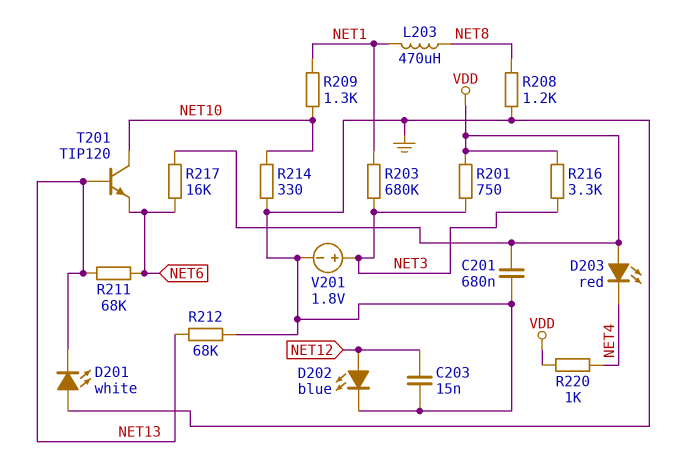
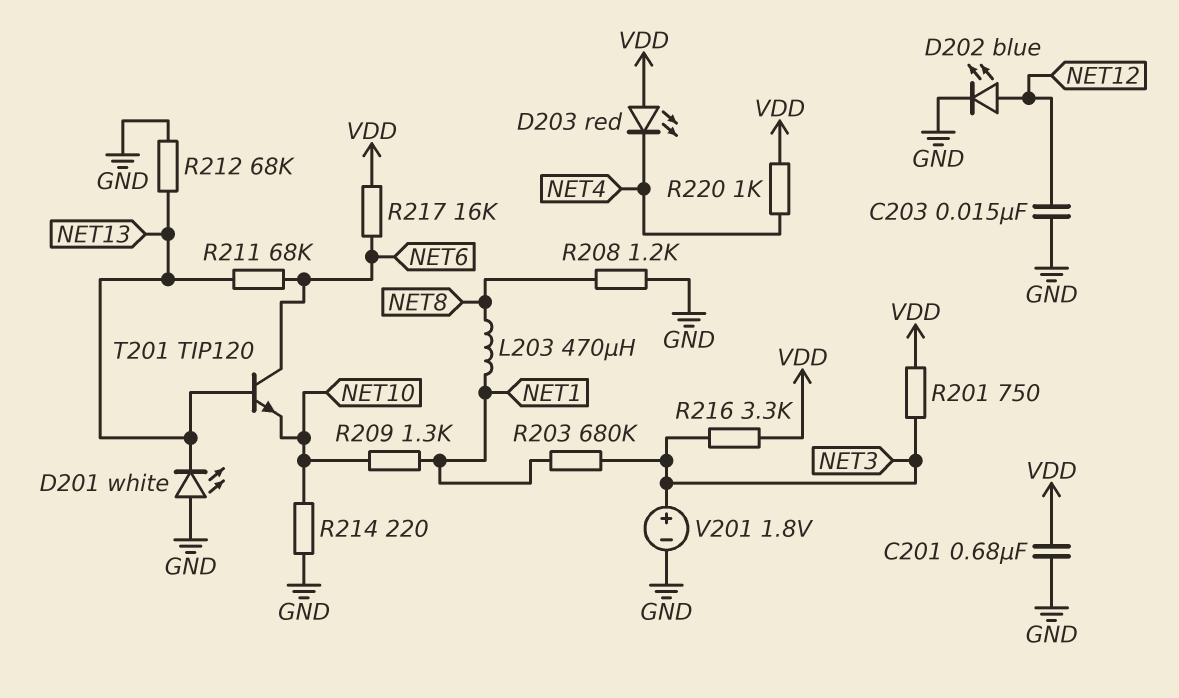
R214: 330 (GND, NET10) -> 220 (GND, NET10)
T201: NPN TIP120 (B NET13, C NET10, E NET6) -> NPN TIP120 (B NET13, C NET6, E NET10)

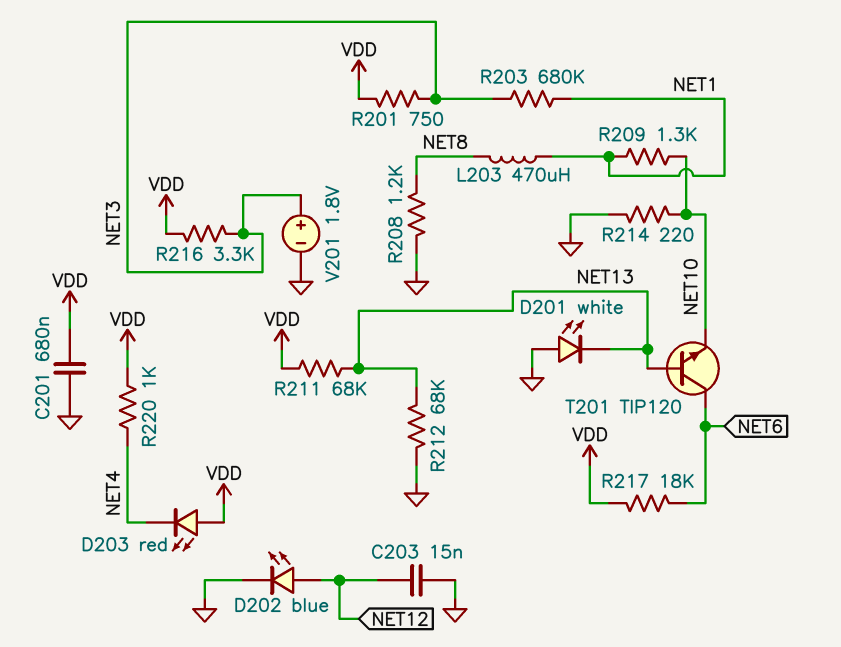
R211: 68k (NET6, NET13) -> 68k (NET13, VDD)
R217: 16k (NET6, VDD) -> 18k (NET6, VDD)

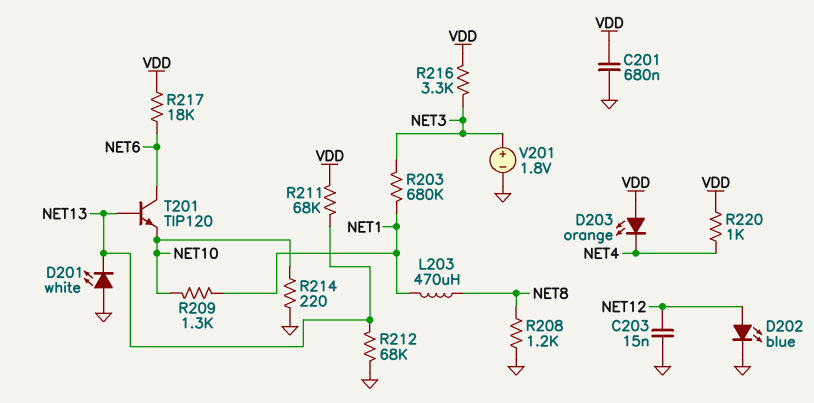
D203: LED red (A VDD, K NET4) -> LED orange (A VDD, K NET4)
R201: 750 (NET3, VDD) -> none

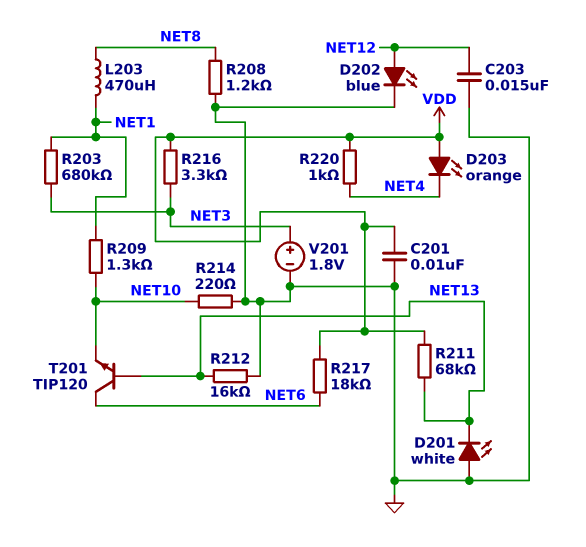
C201: 680nF (GND, VDD) -> 10nF (GND, VDD)
R212: 68k (GND, NET13) -> 16k (GND, NET13)

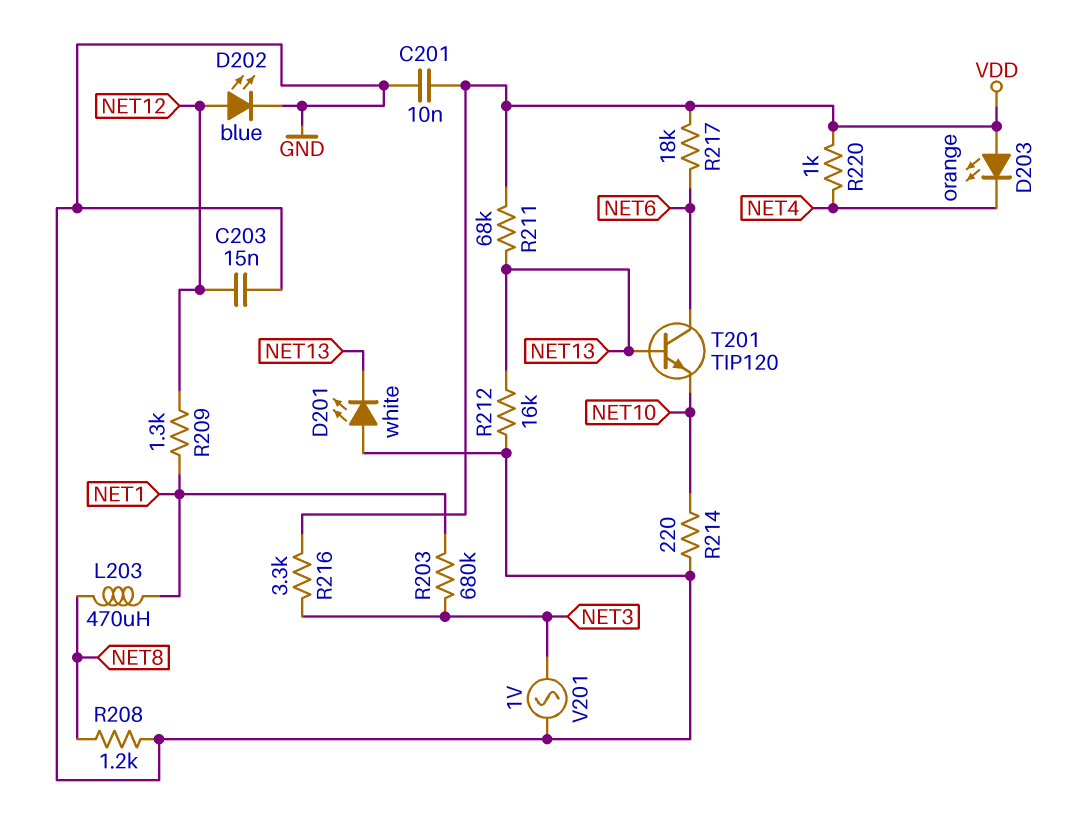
R209: 1.3k (NET1, NET10) -> 1.3k (NET1, NET12)
V201: 1.8V (plus NET3, minus GND) -> AC 1V (GND, NET3)

